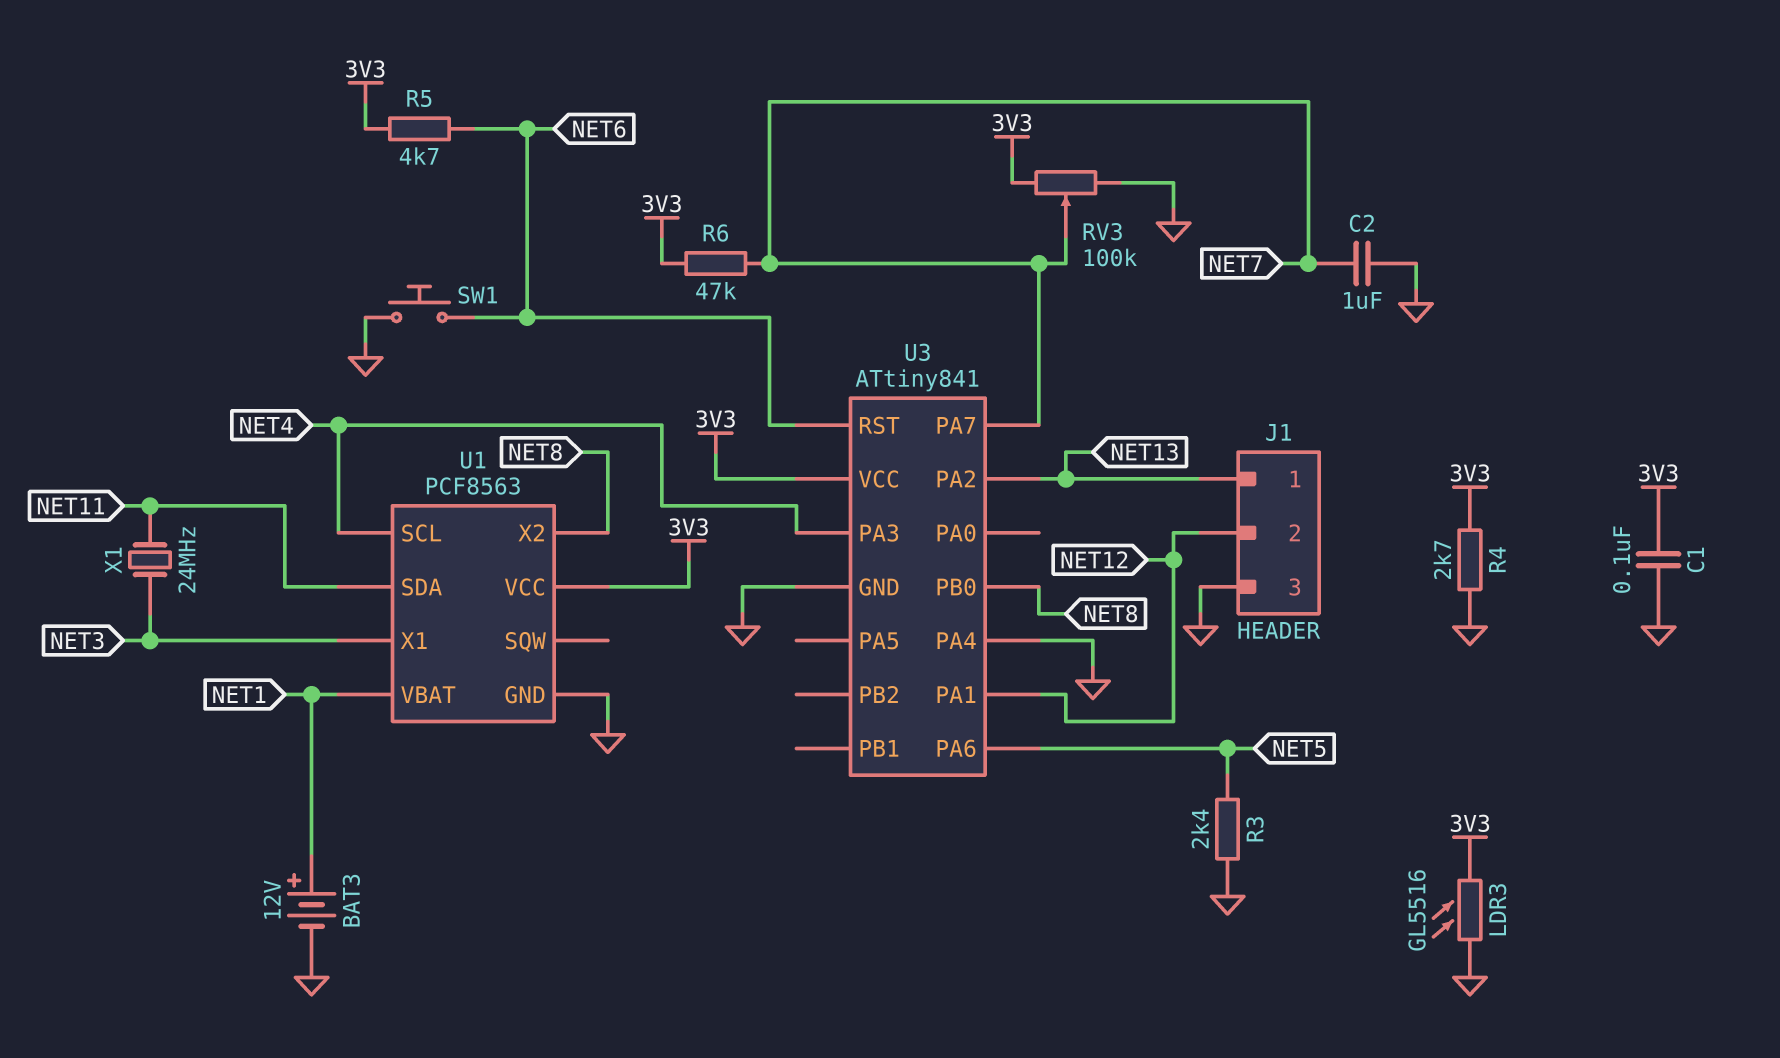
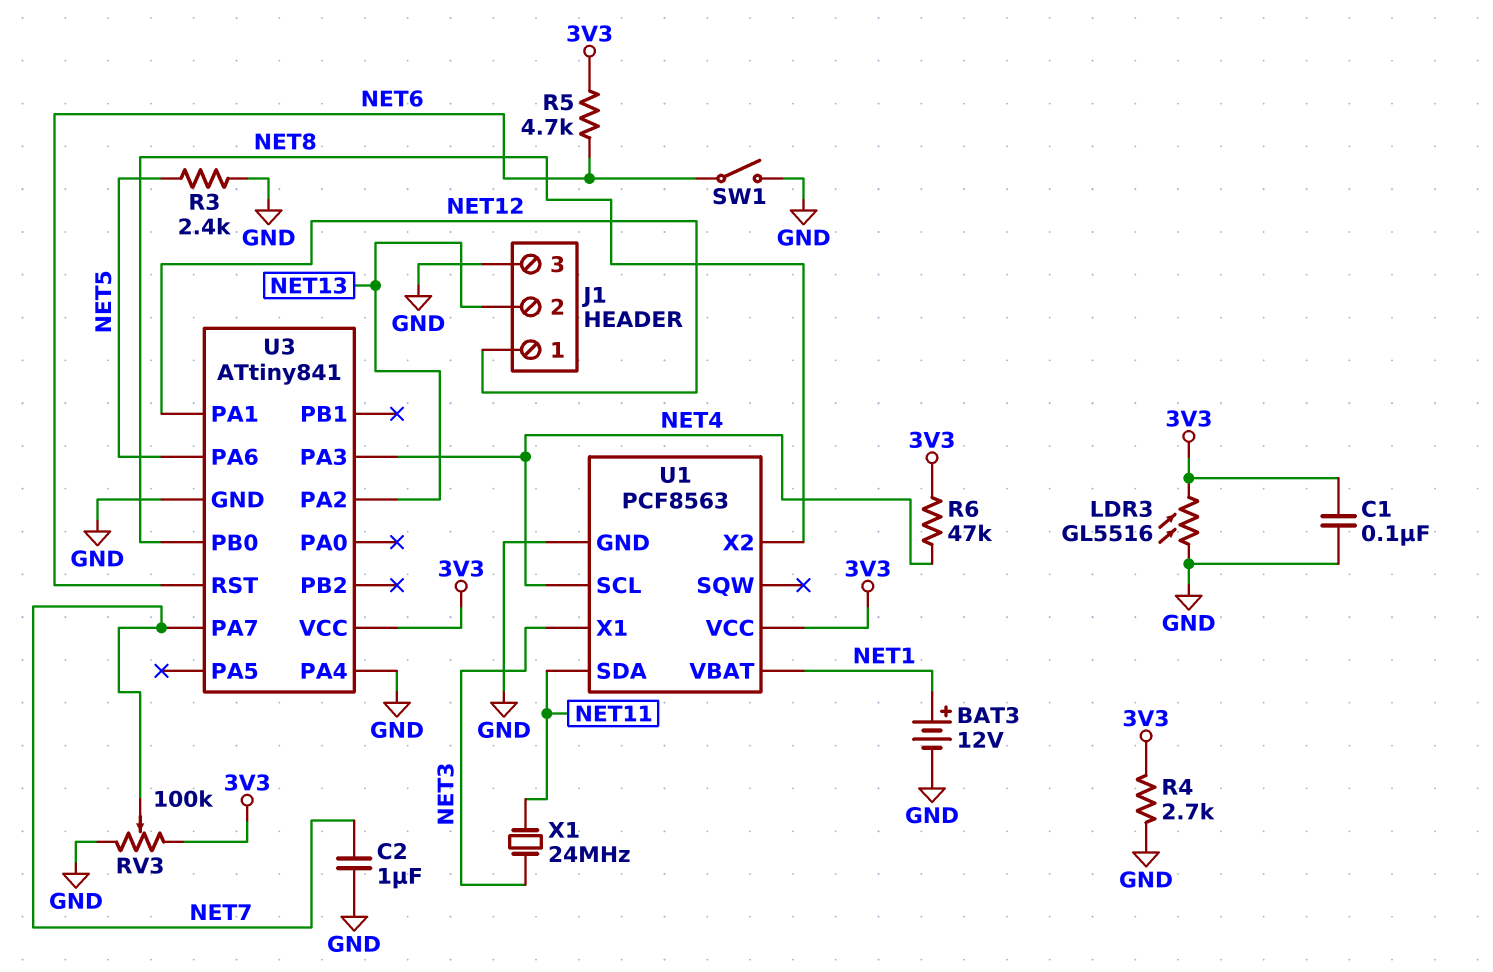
J1 pin 1: NET13 -> NET12
J1 pin 2: NET12 -> NET13
R6: 47k (3V3, NET7) -> 47k (3V3, NET4)
SW1: button (GND, NET6) -> switch (GND, NET6)

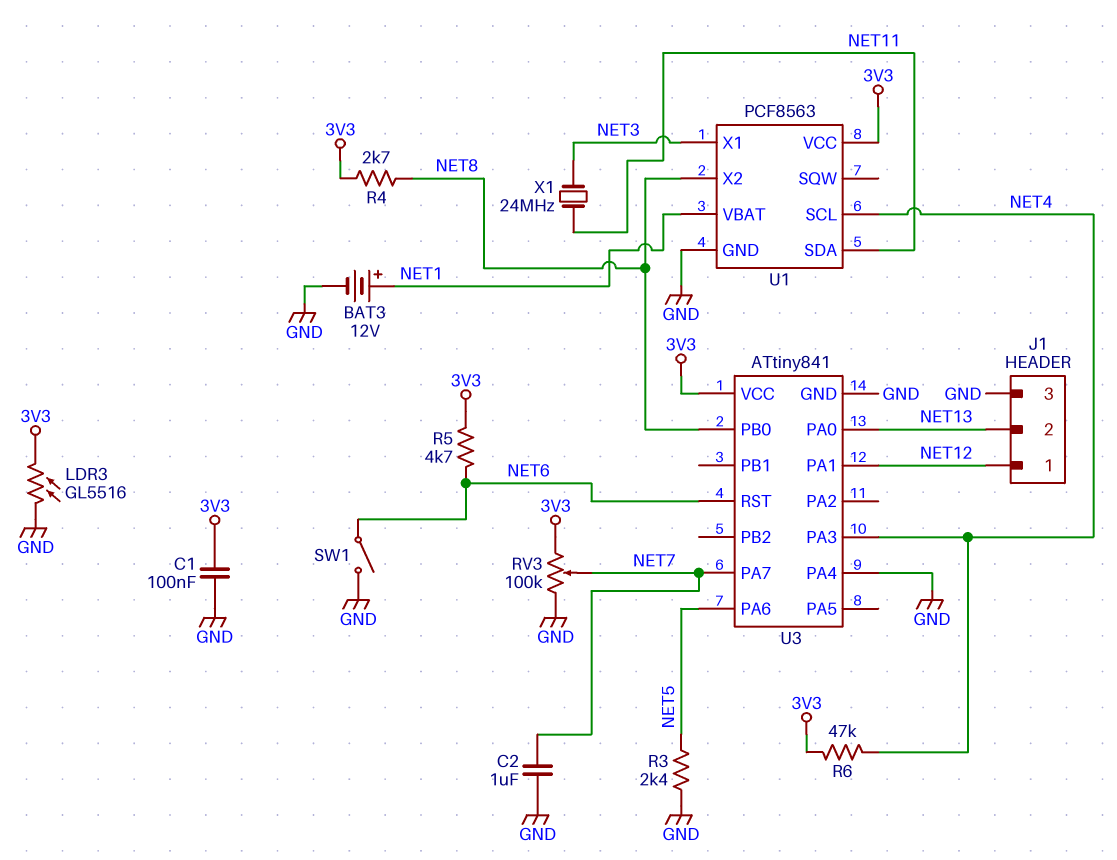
R4: 2.7k (3V3, GND) -> 2.7k (3V3, NET8)
U3 pin PA0: none -> NET13
U3 pin PA2: NET13 -> none

